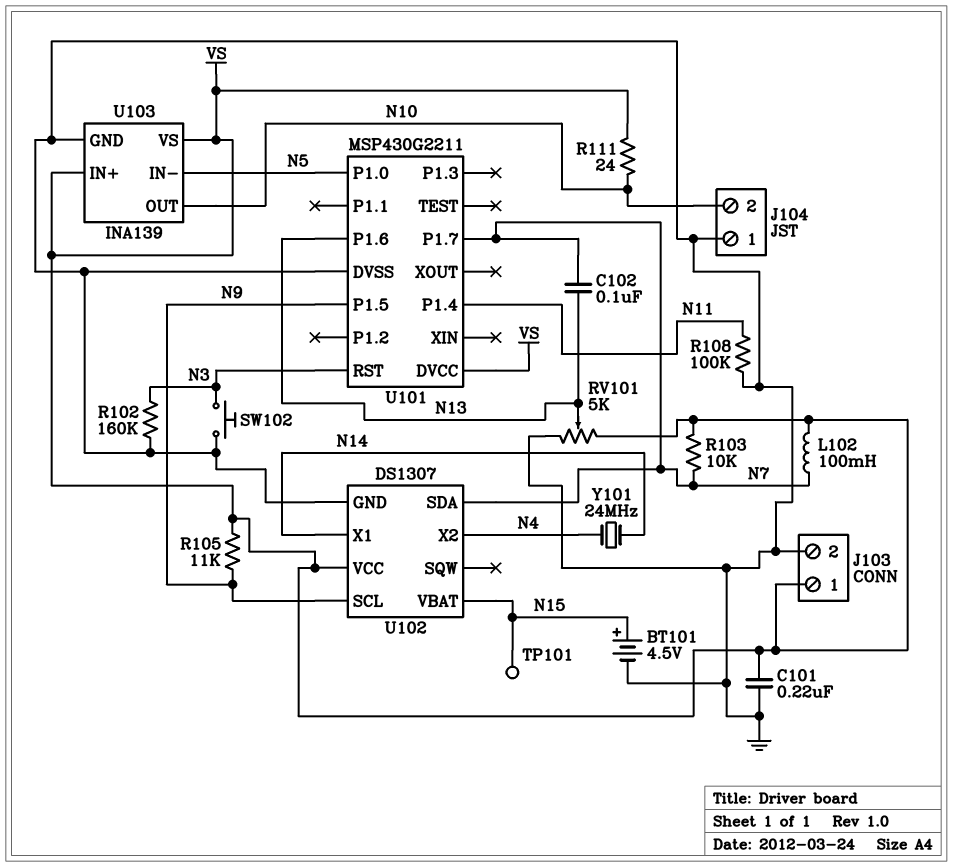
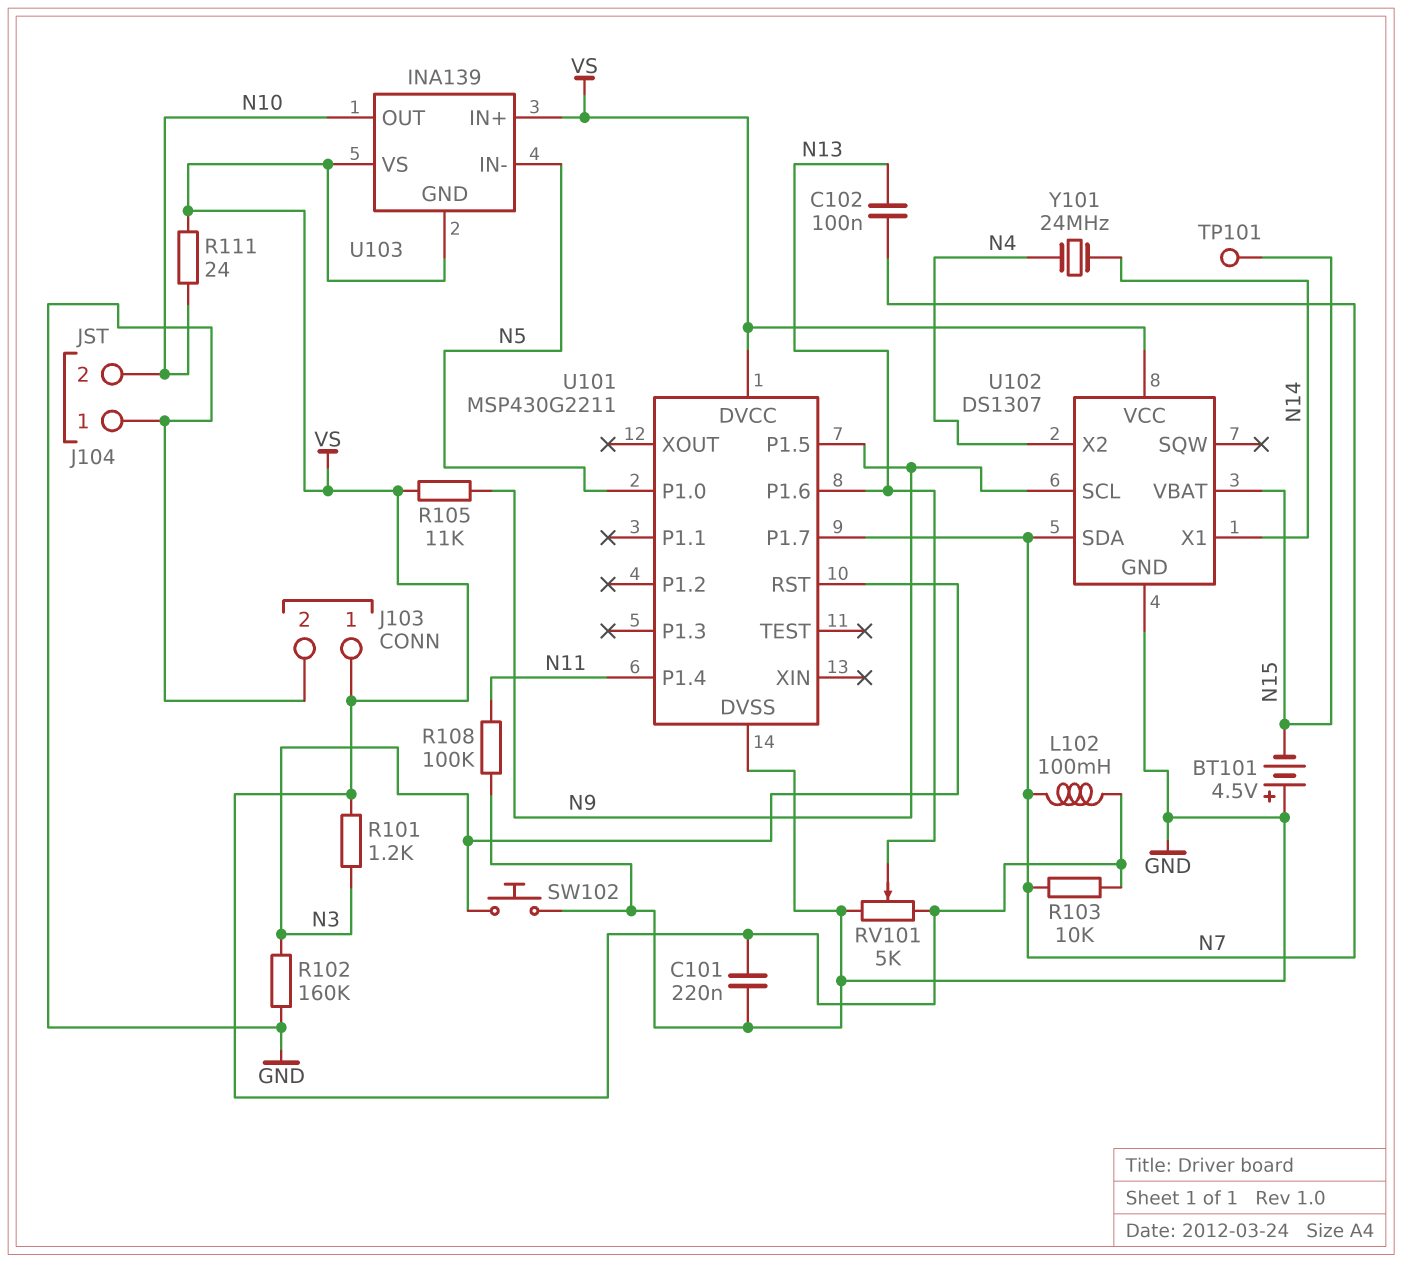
BT101: 4.5V (plus N15, minus GND) -> 4.5V (plus GND, minus N15)
R101: none -> 1.2k (N3, VS)
U103 pin GND: GND -> VS

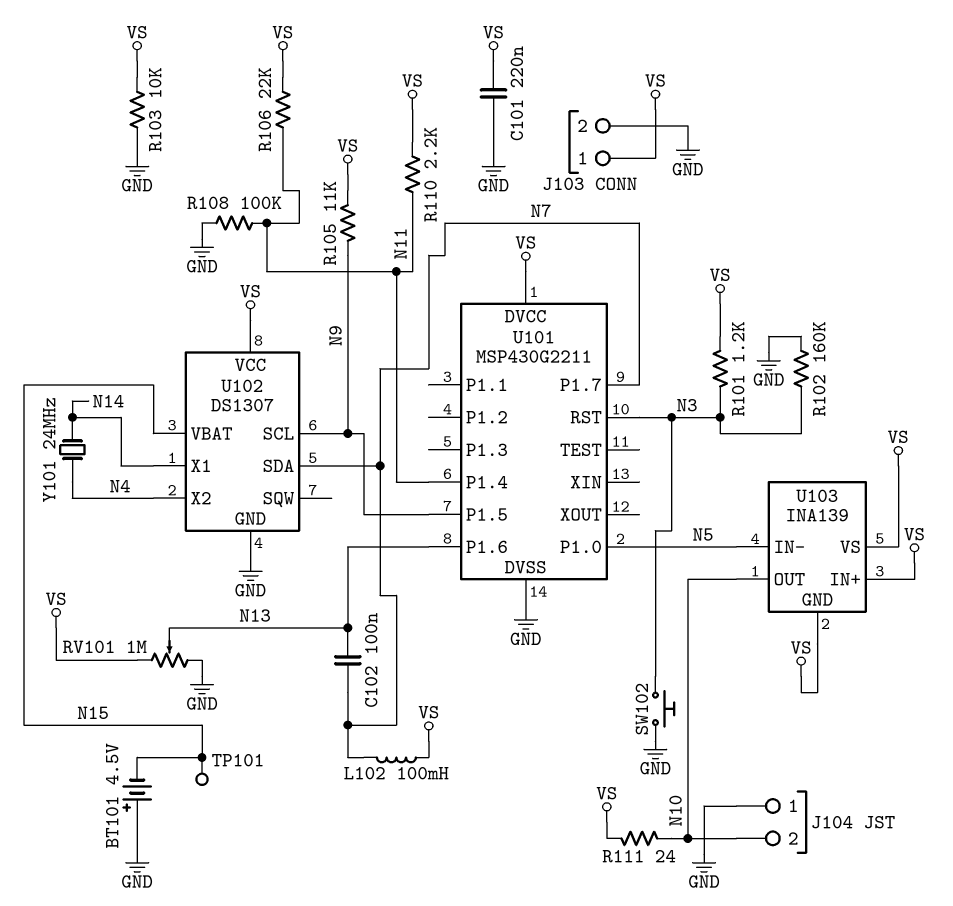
R103: 10k (N7, VS) -> 10k (GND, VS)
R106: none -> 22k (N11, VS)
R110: none -> 2.2k (N11, VS)
RV101: 5k (GND, VS, wiper N13) -> 1M (GND, VS, wiper N13)

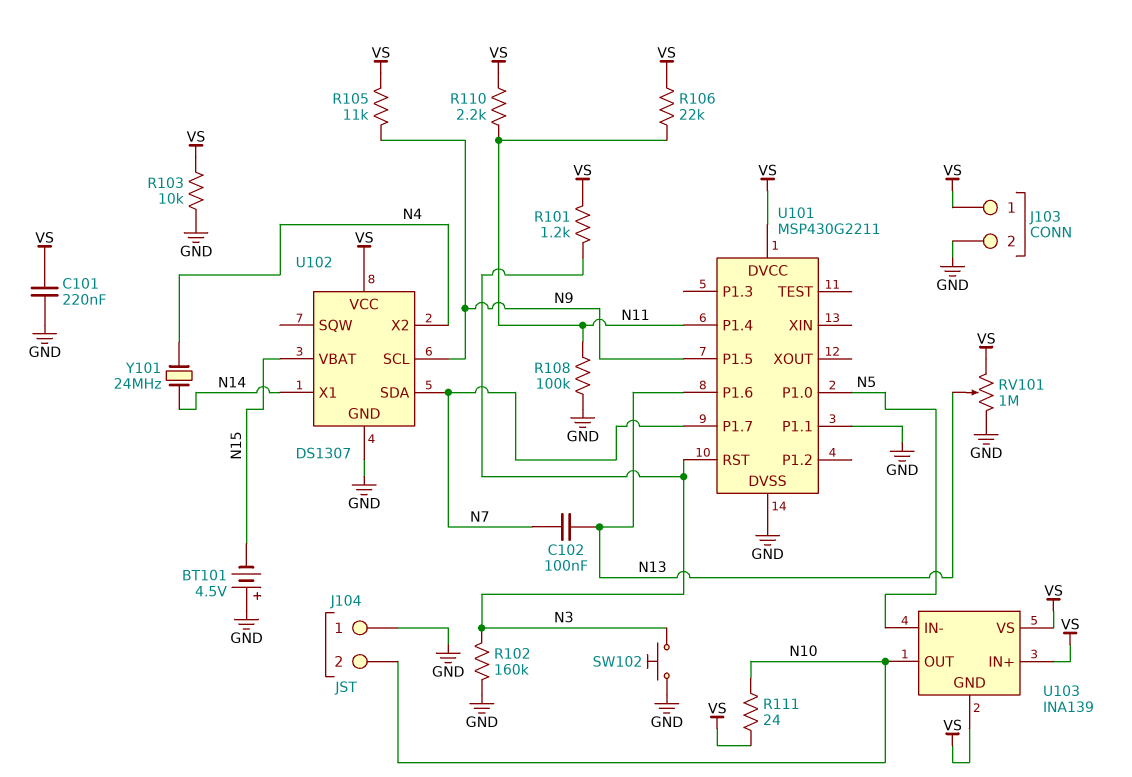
L102: 100mH (N7, VS) -> none
TP101: test point (N15) -> none
U101 pin P1.1: none -> GND

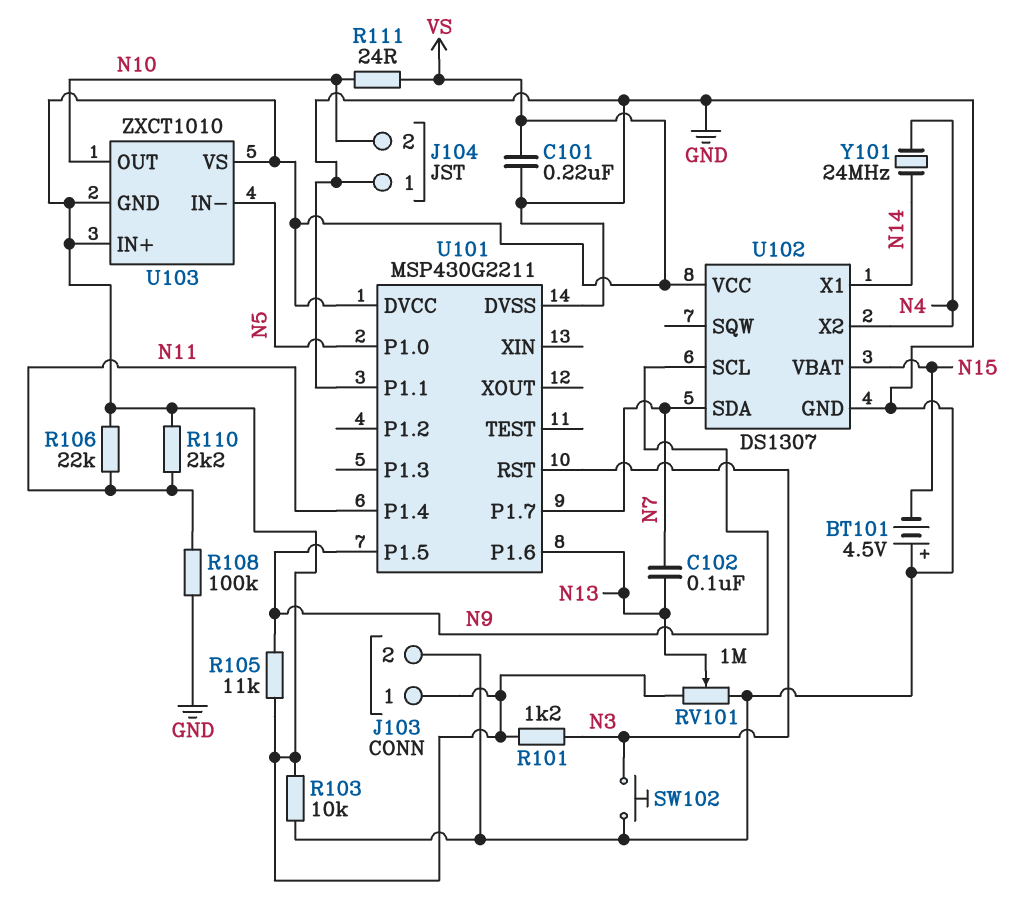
R102: 160k (GND, N3) -> none
U103: INA139 -> ZXCT1010

